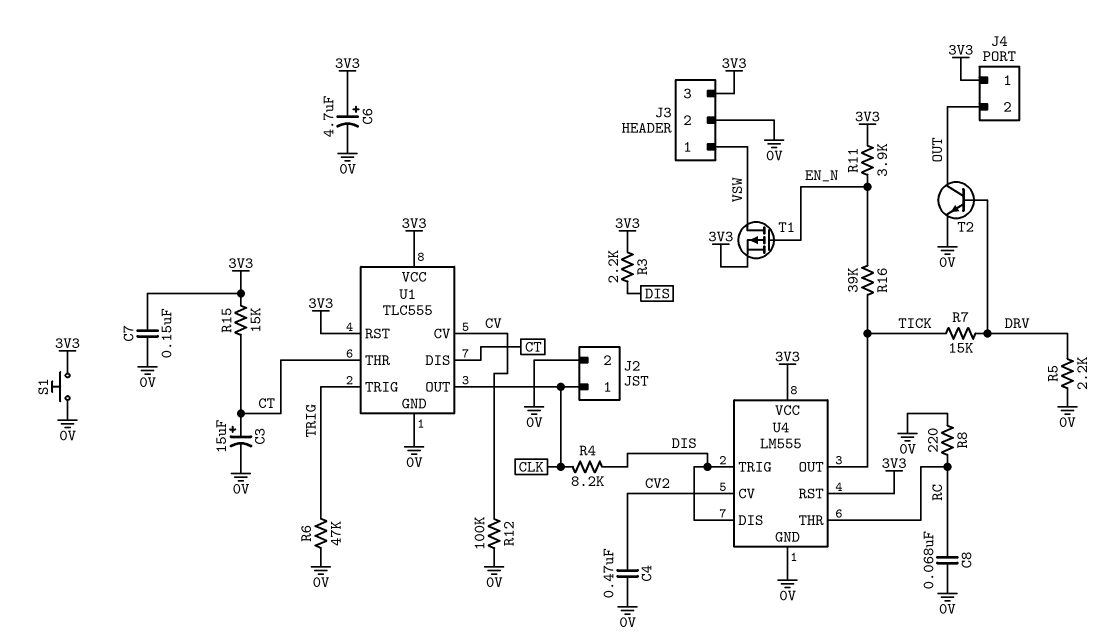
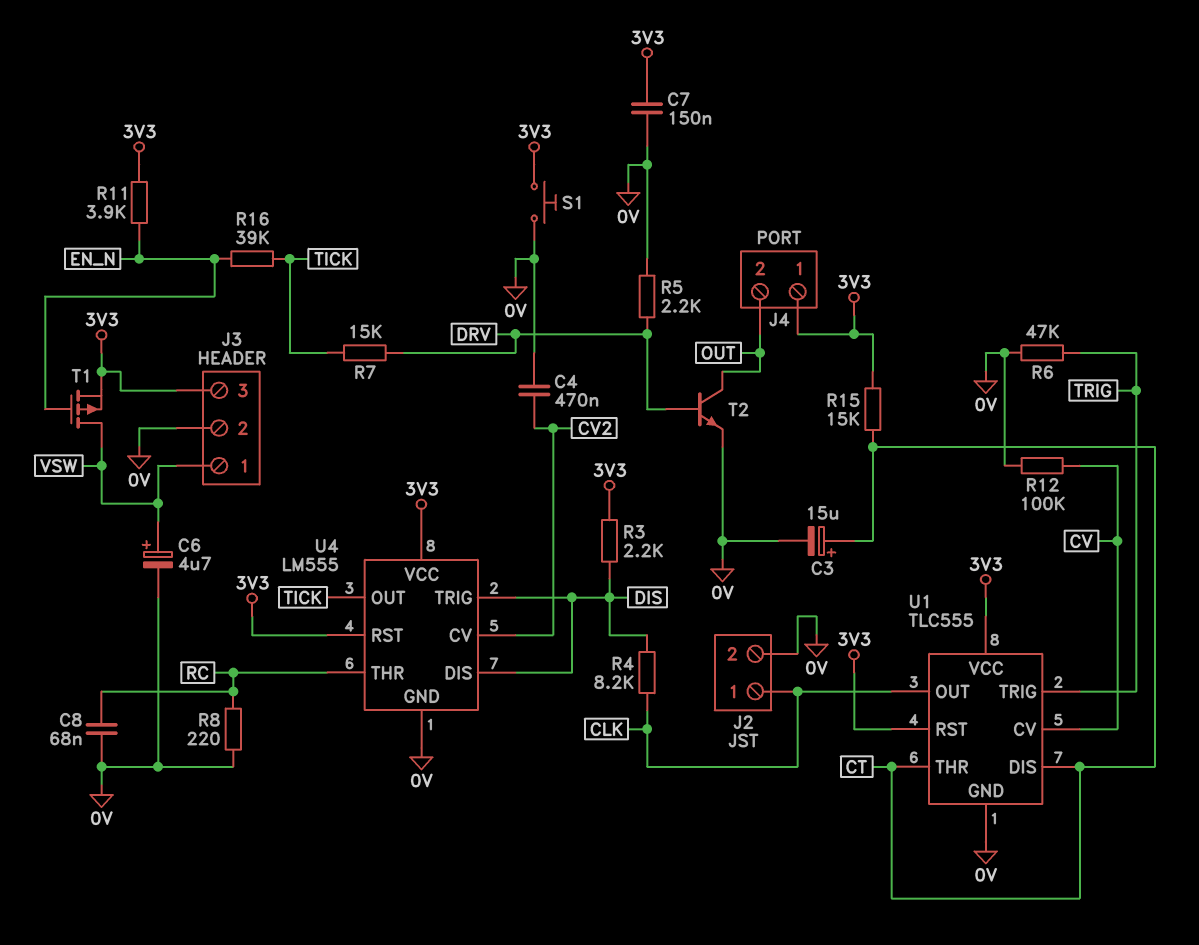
C6: 4.7uF (plus 3V3, minus 0V) -> 4.7uF (plus VSW, minus 0V)

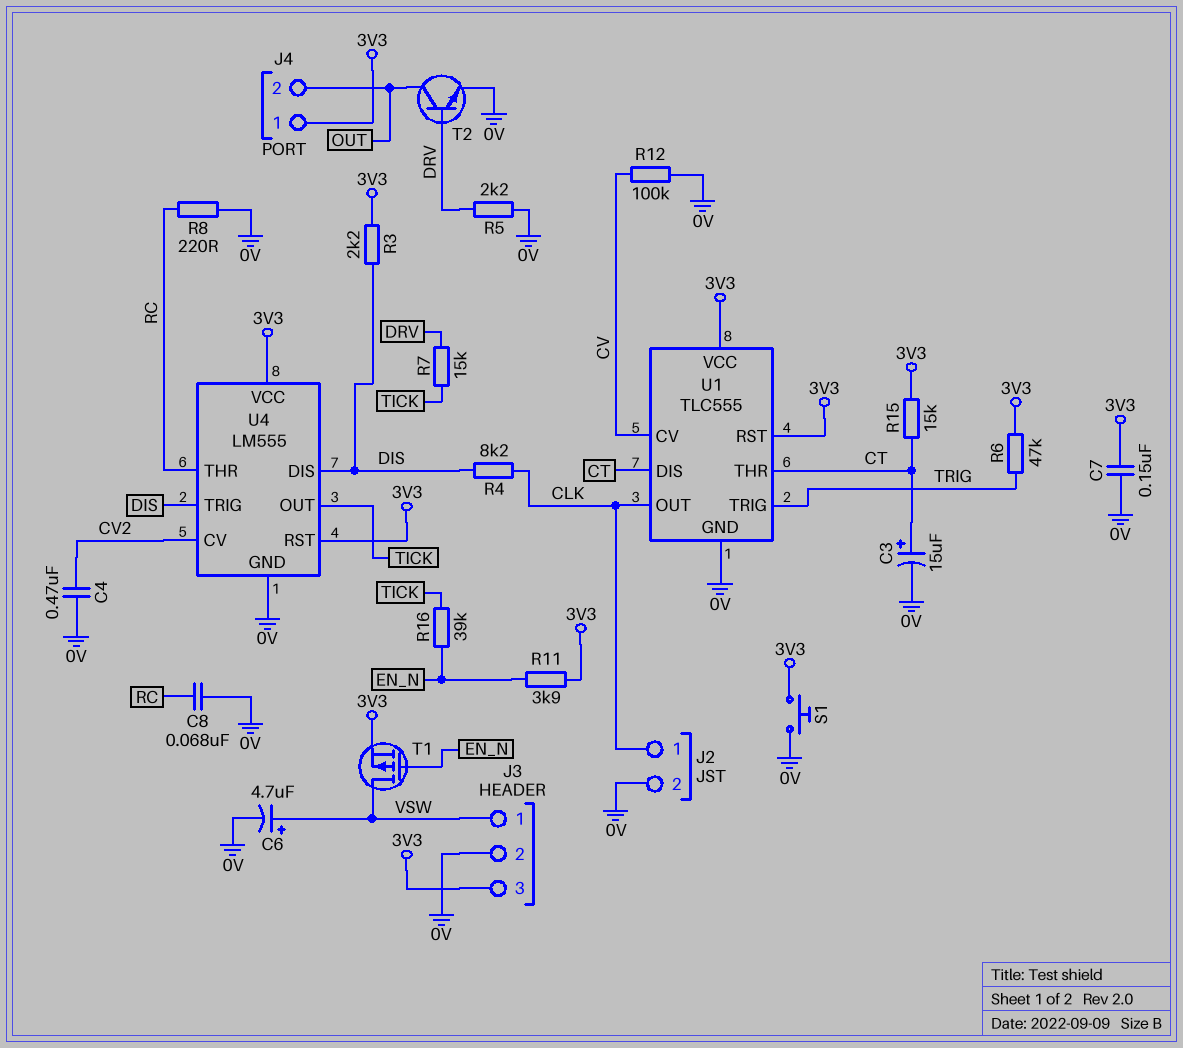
R6: 47k (0V, TRIG) -> 47k (3V3, TRIG)

